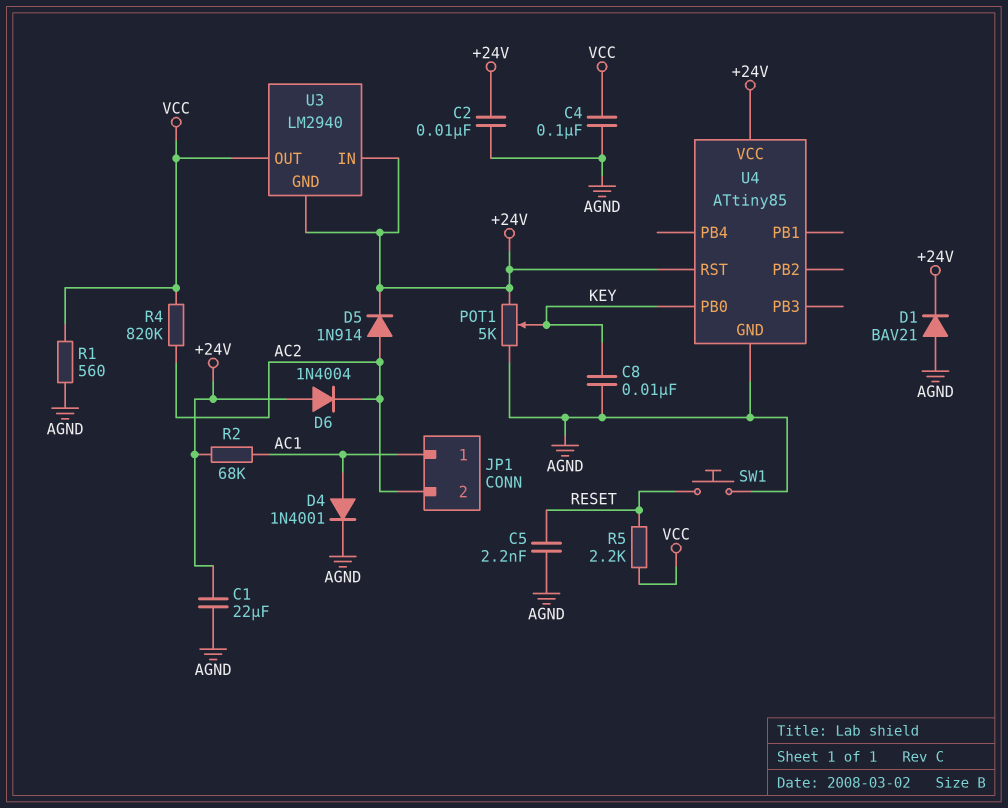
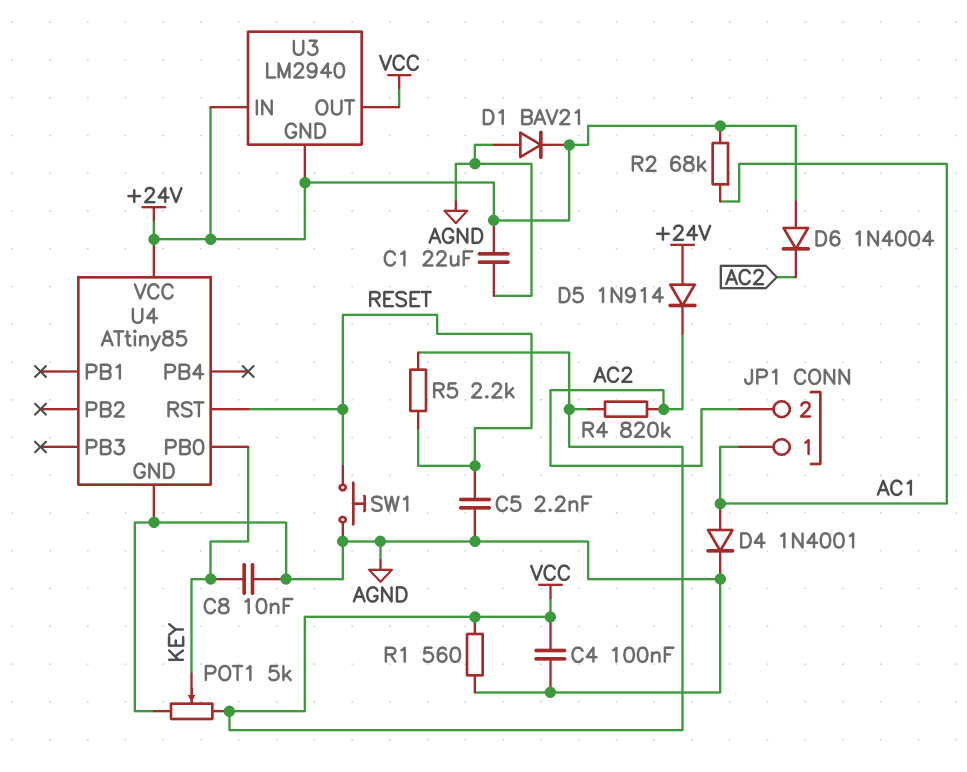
C2: 10nF (+24V, AGND) -> none
D5: diode 1N914 (A AC2, K +24V) -> diode 1N914 (A +24V, K AC2)
POT1: 5k (+24V, AGND, wiper KEY) -> 5k (AGND, VCC, wiper KEY)
U4 pin RST: +24V -> RESET

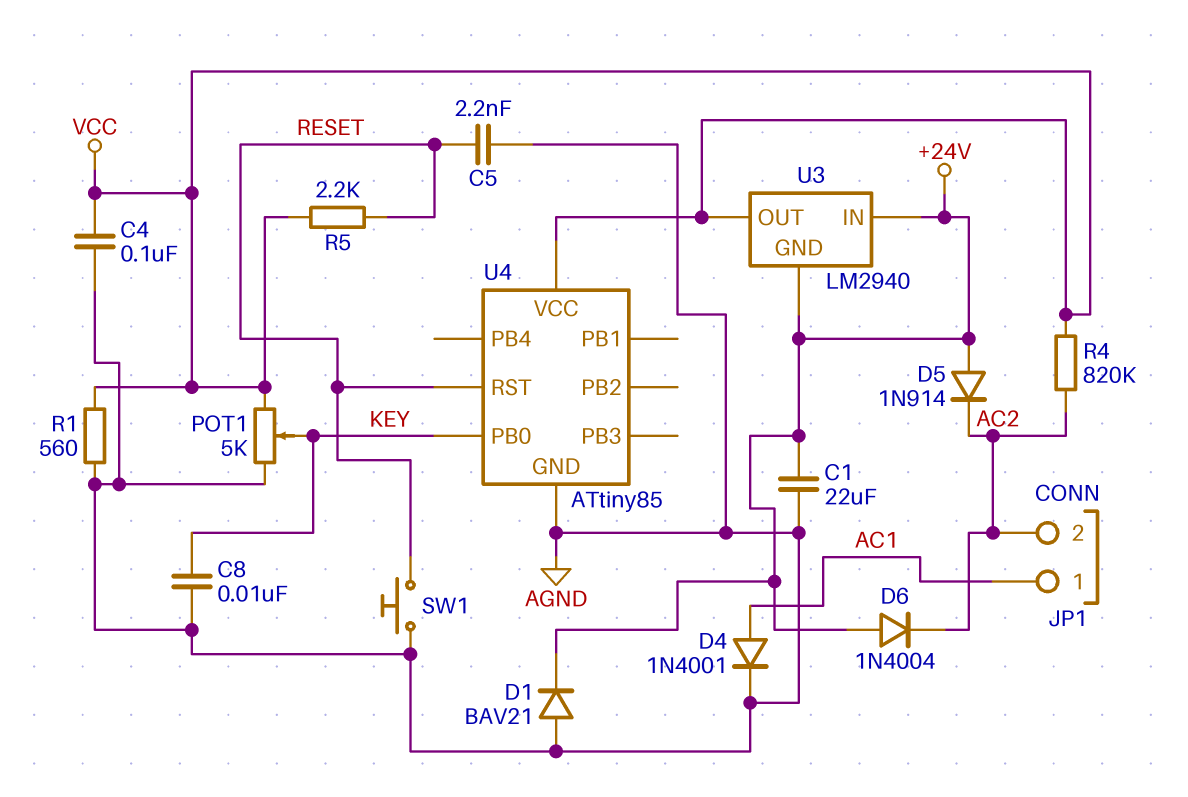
R2: 68k (+24V, AC1) -> none
U4 pin VCC: +24V -> VCC

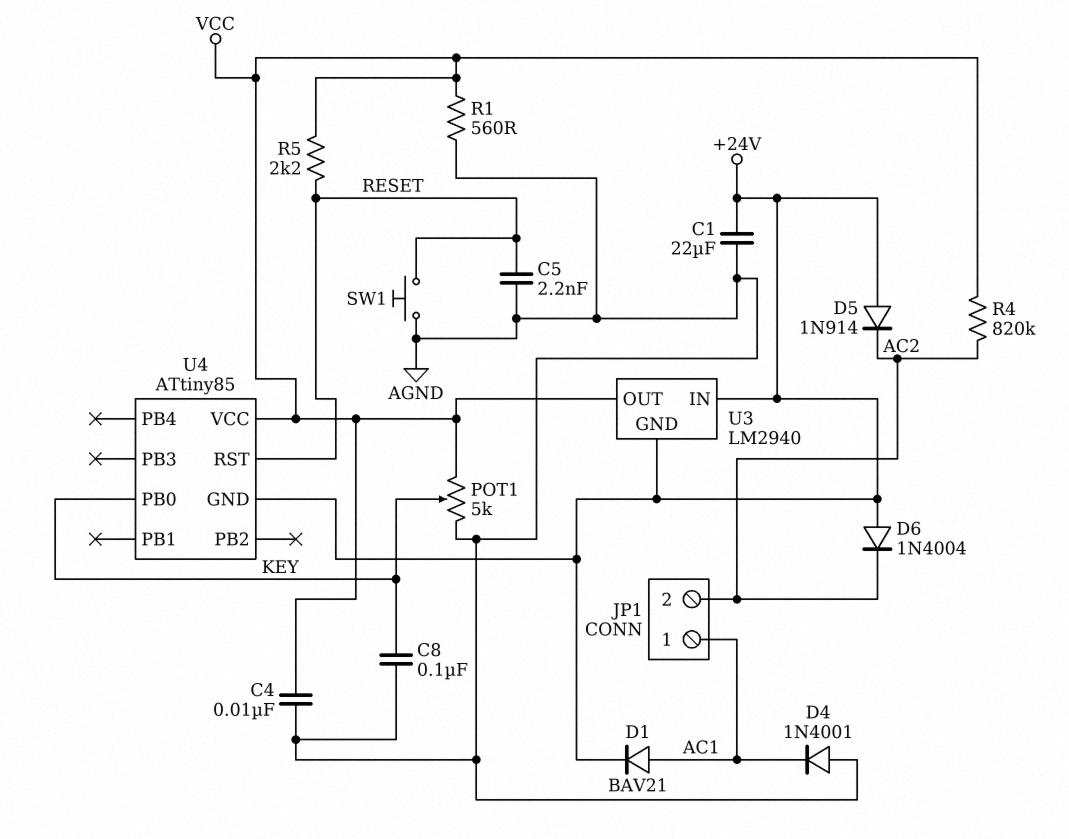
C4: 100nF (AGND, VCC) -> 10nF (AGND, VCC)
C8: 10nF (AGND, KEY) -> 100nF (AGND, KEY)
D1: diode BAV21 (A AGND, K +24V) -> diode BAV21 (A AC1, K +24V)
D4: diode 1N4001 (A AC1, K AGND) -> diode 1N4001 (A AGND, K AC1)
U4 pin GND: AGND -> +24V

